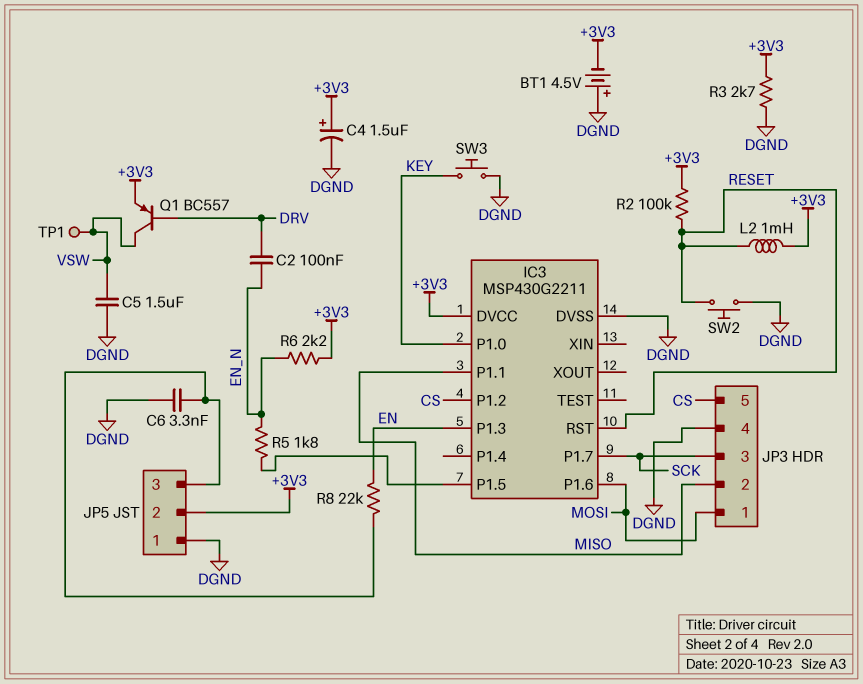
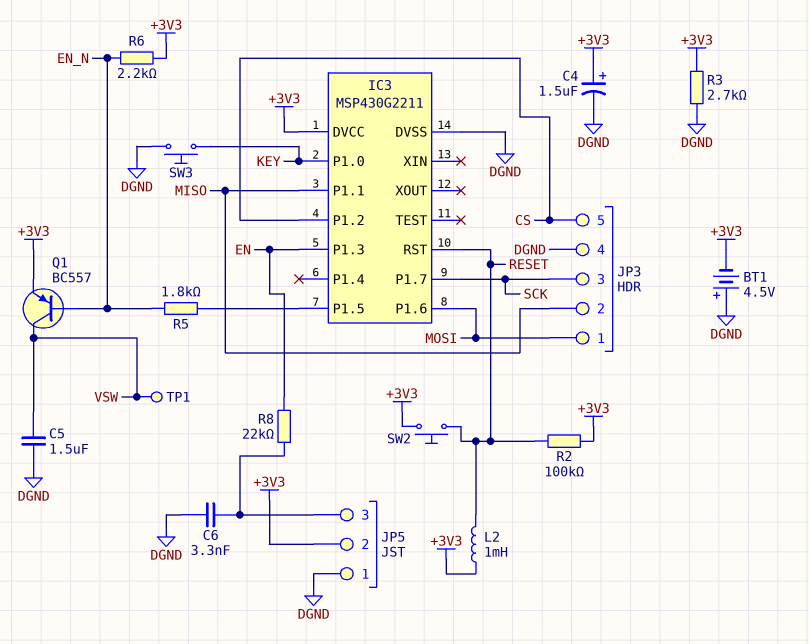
C2: 100nF (DRV, EN_N) -> none
Q1: PNP BC557 (B DRV, C VSW, E +3V3) -> PNP BC557 (B EN_N, C VSW, E +3V3)
SW2: button (DGND, RESET) -> button (+3V3, RESET)

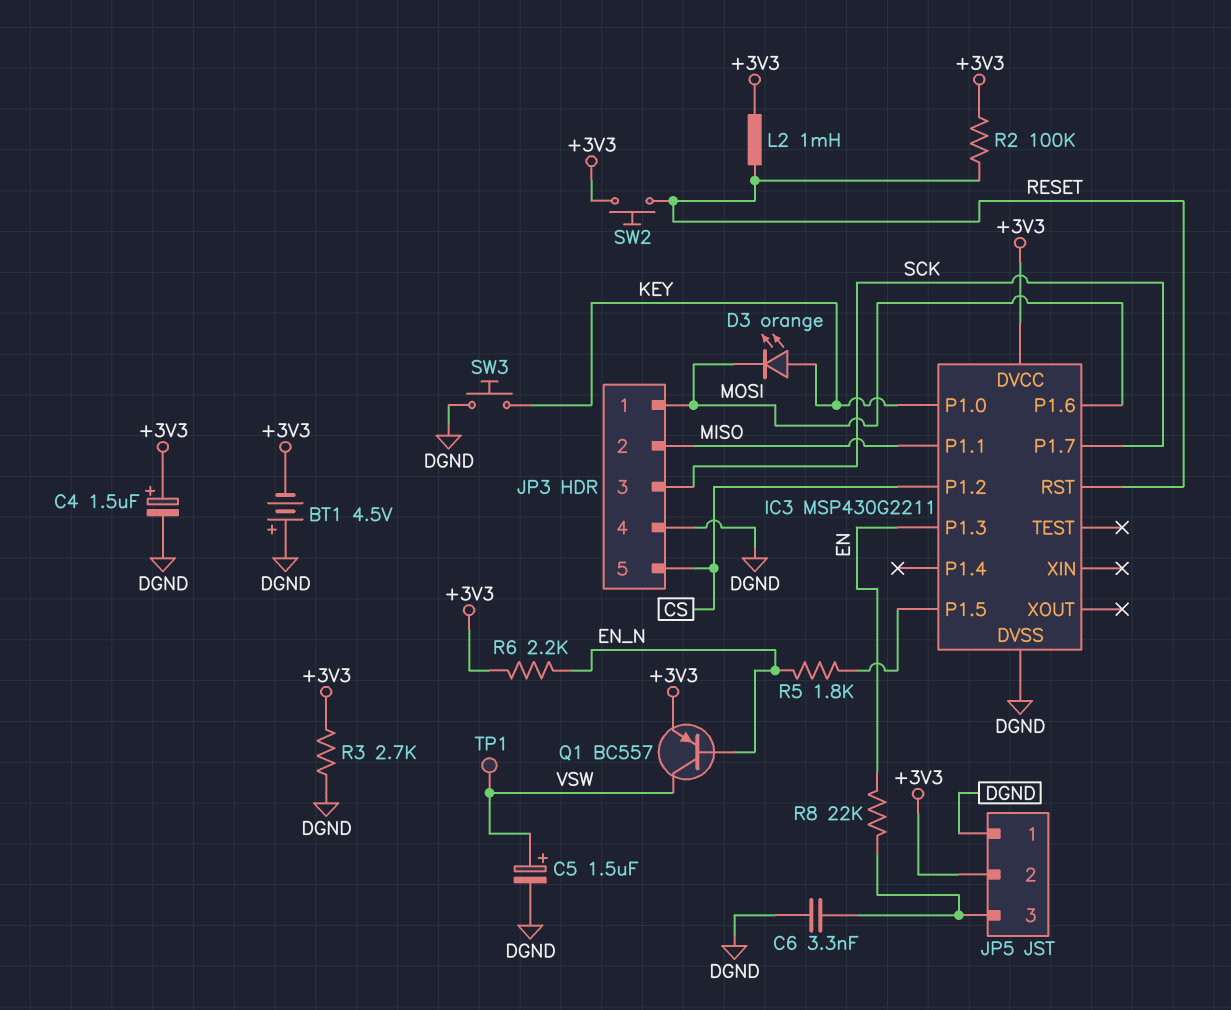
C5: 1.5uF (DGND, VSW) -> 1.5uF (plus VSW, minus DGND)
D3: none -> LED orange (A KEY, K MOSI)

